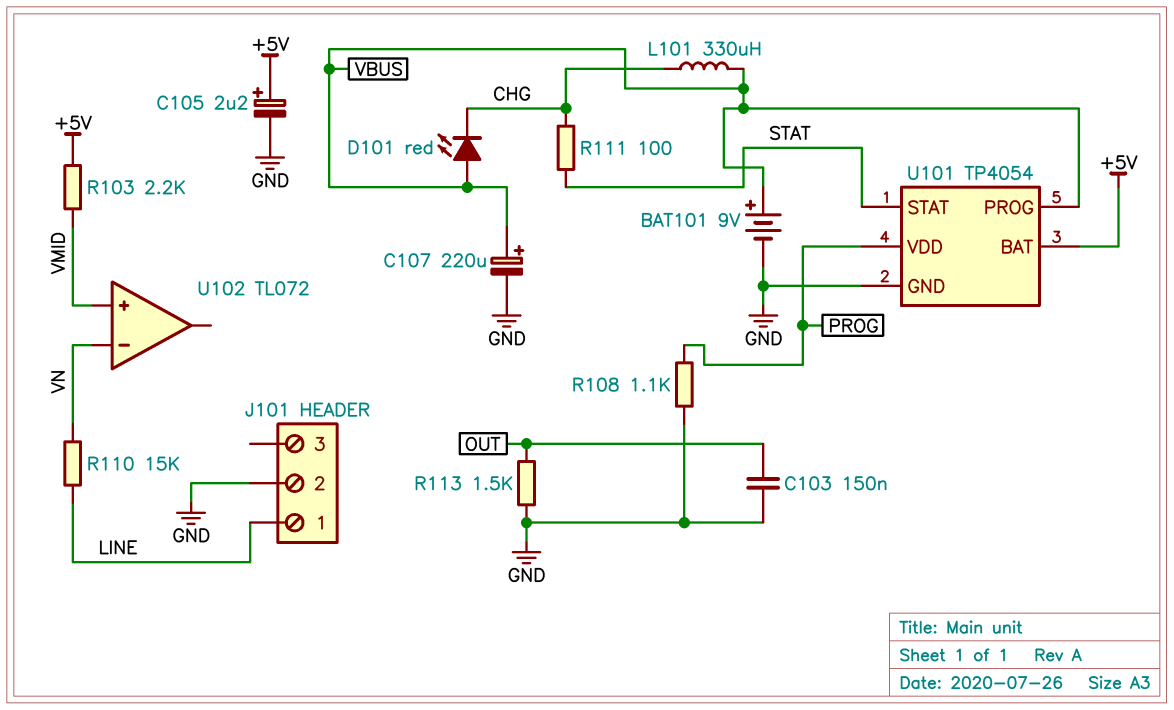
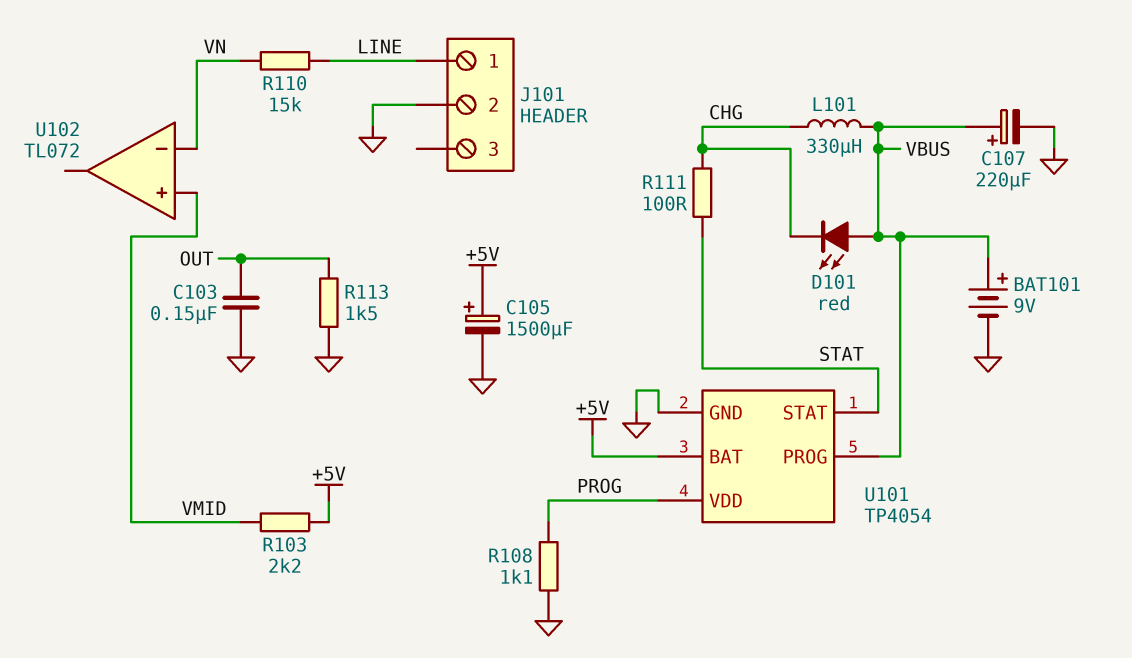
C105: 2.2uF (plus +5V, minus GND) -> 1500uF (plus +5V, minus GND)

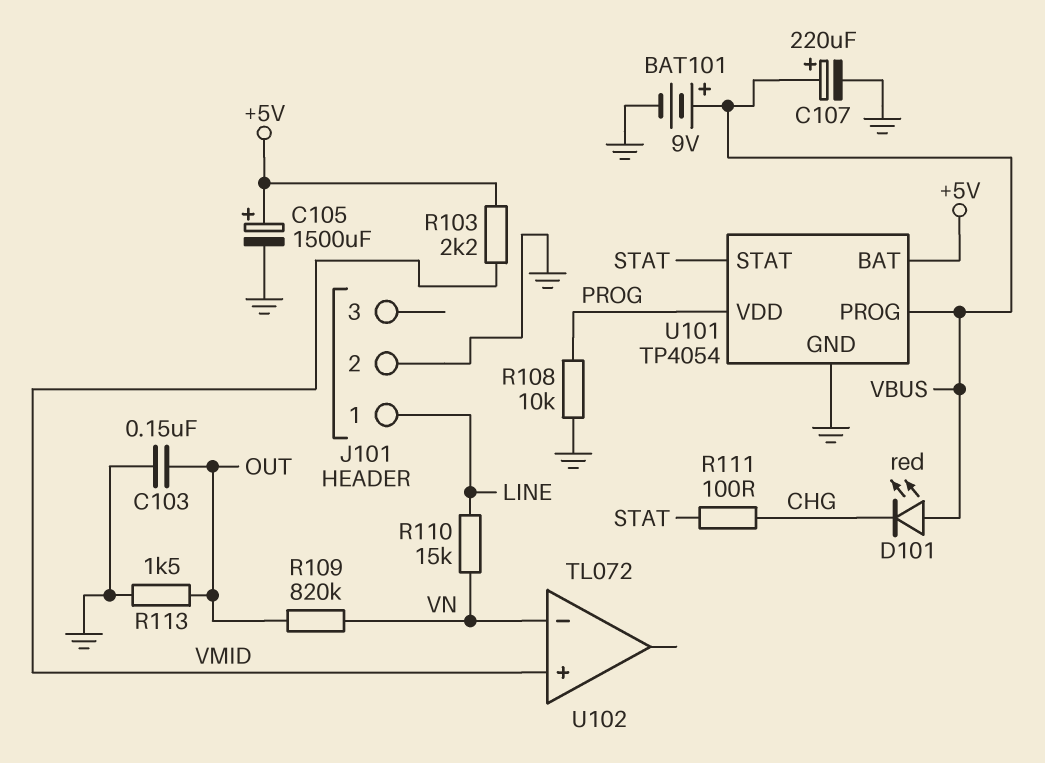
L101: 330uH (CHG, VBUS) -> none
R108: 1.1k (GND, PROG) -> 10k (GND, PROG)
R109: none -> 820k (OUT, VN)

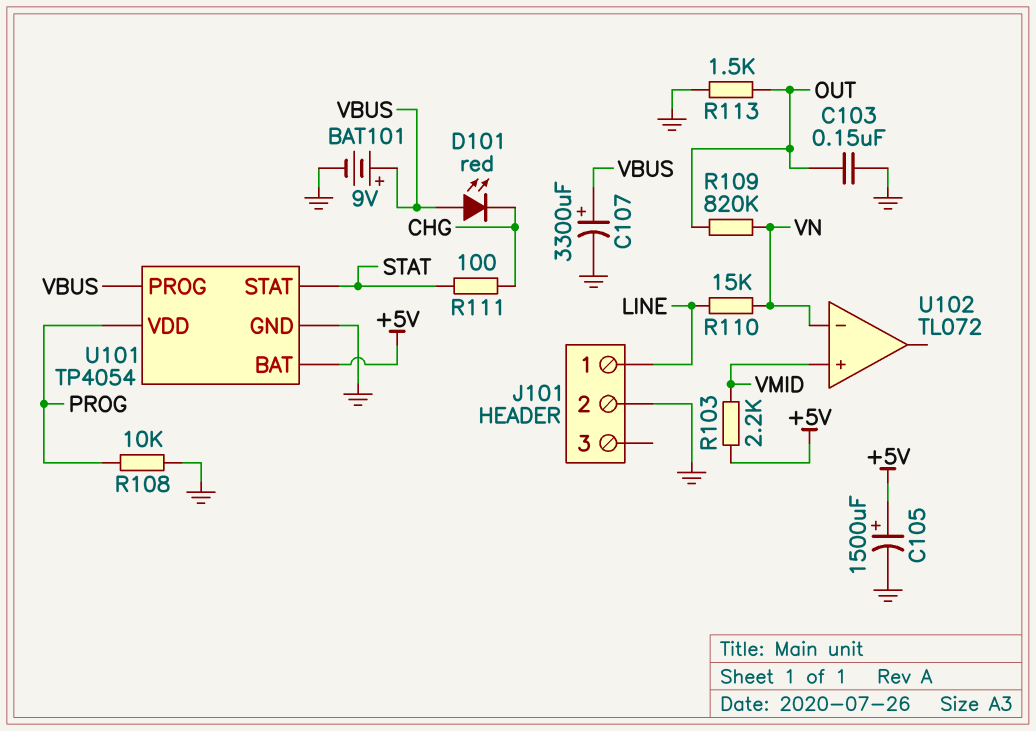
C107: 220uF (plus VBUS, minus GND) -> 3300uF (plus VBUS, minus GND)

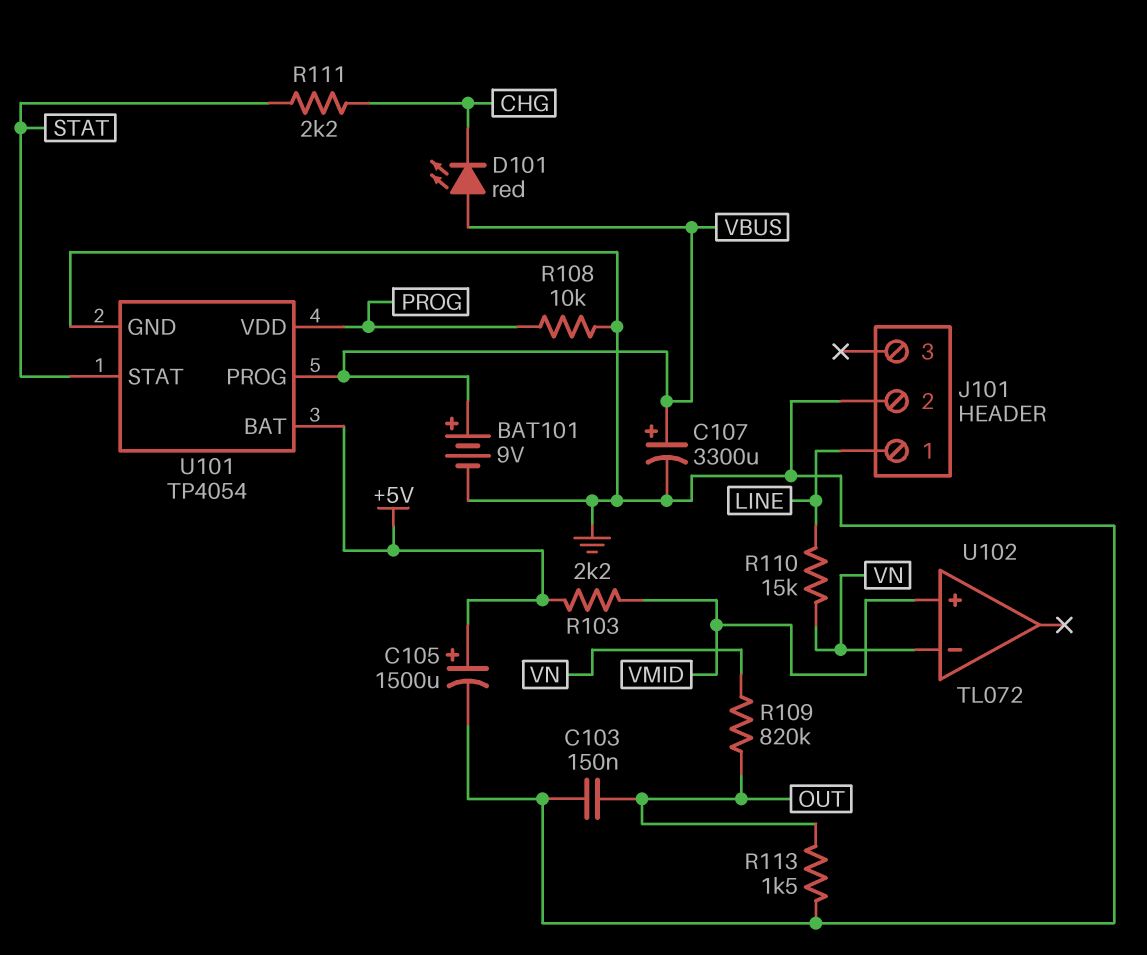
R111: 100 (CHG, STAT) -> 2.2k (CHG, STAT)

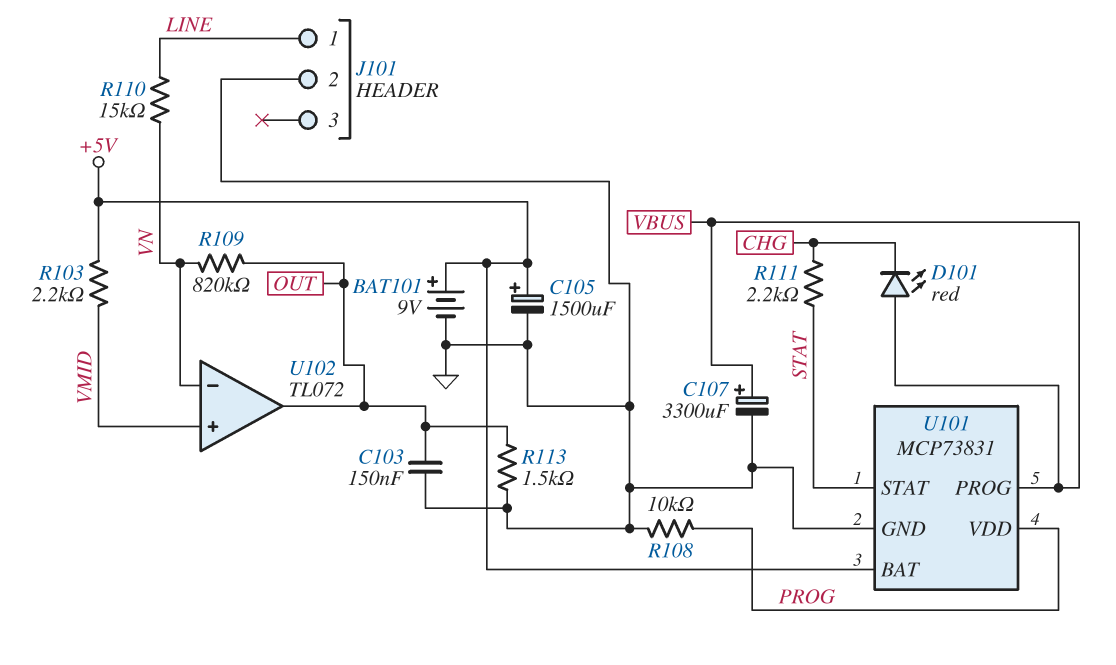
BAT101: 9V (plus VBUS, minus GND) -> 9V (plus +5V, minus GND)
U101: TP4054 -> MCP73831
U102 pin out: none -> OUT

